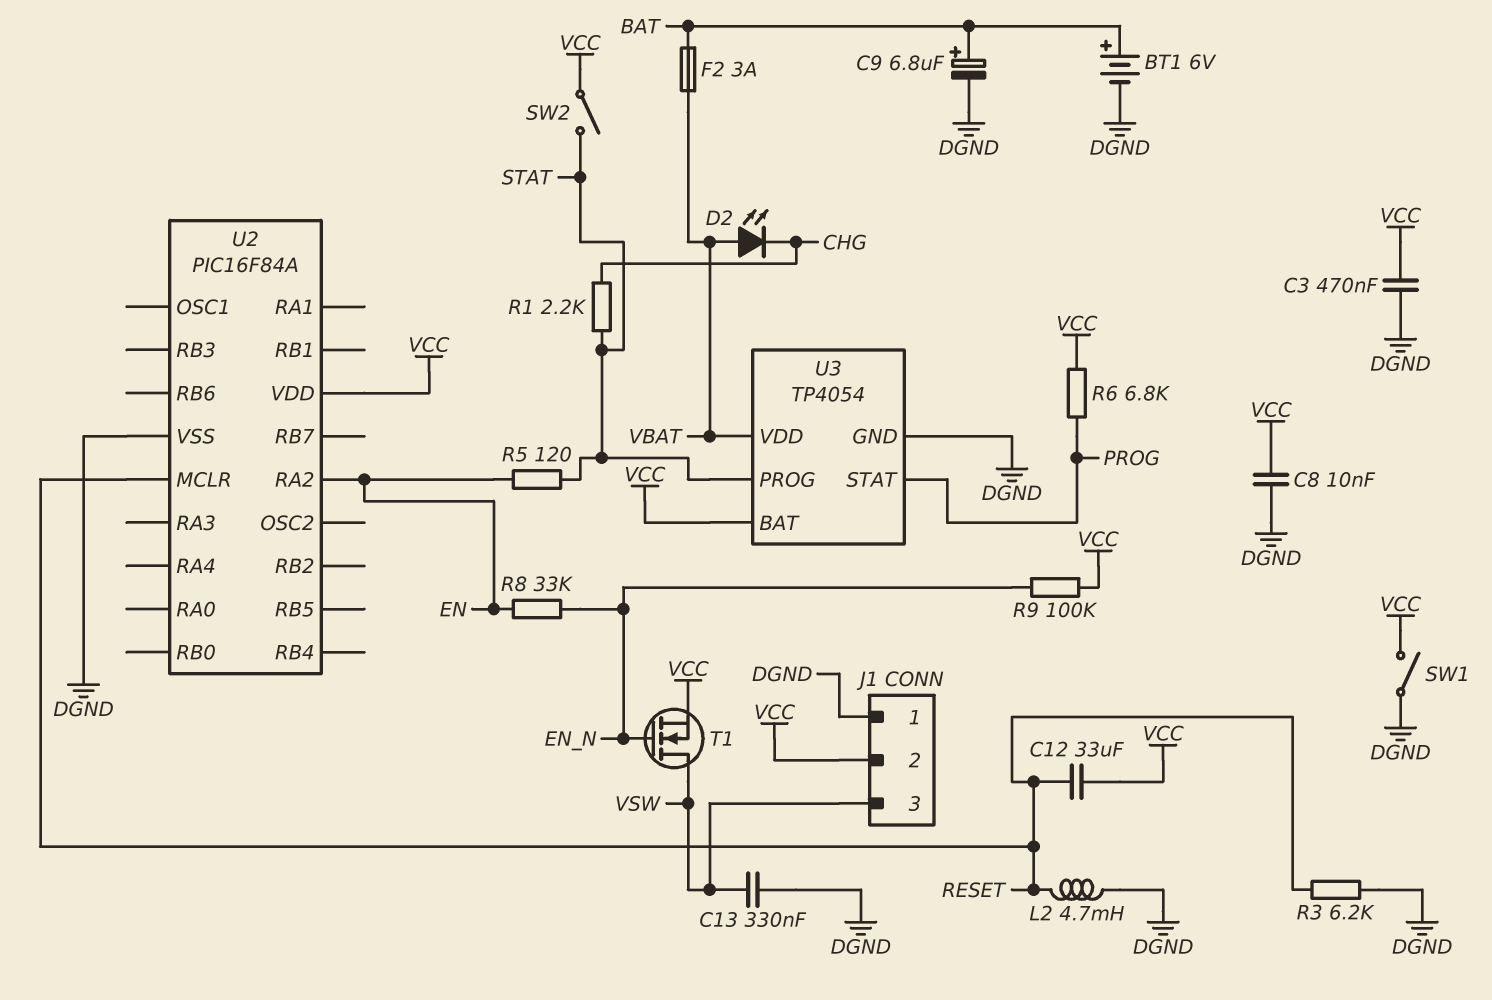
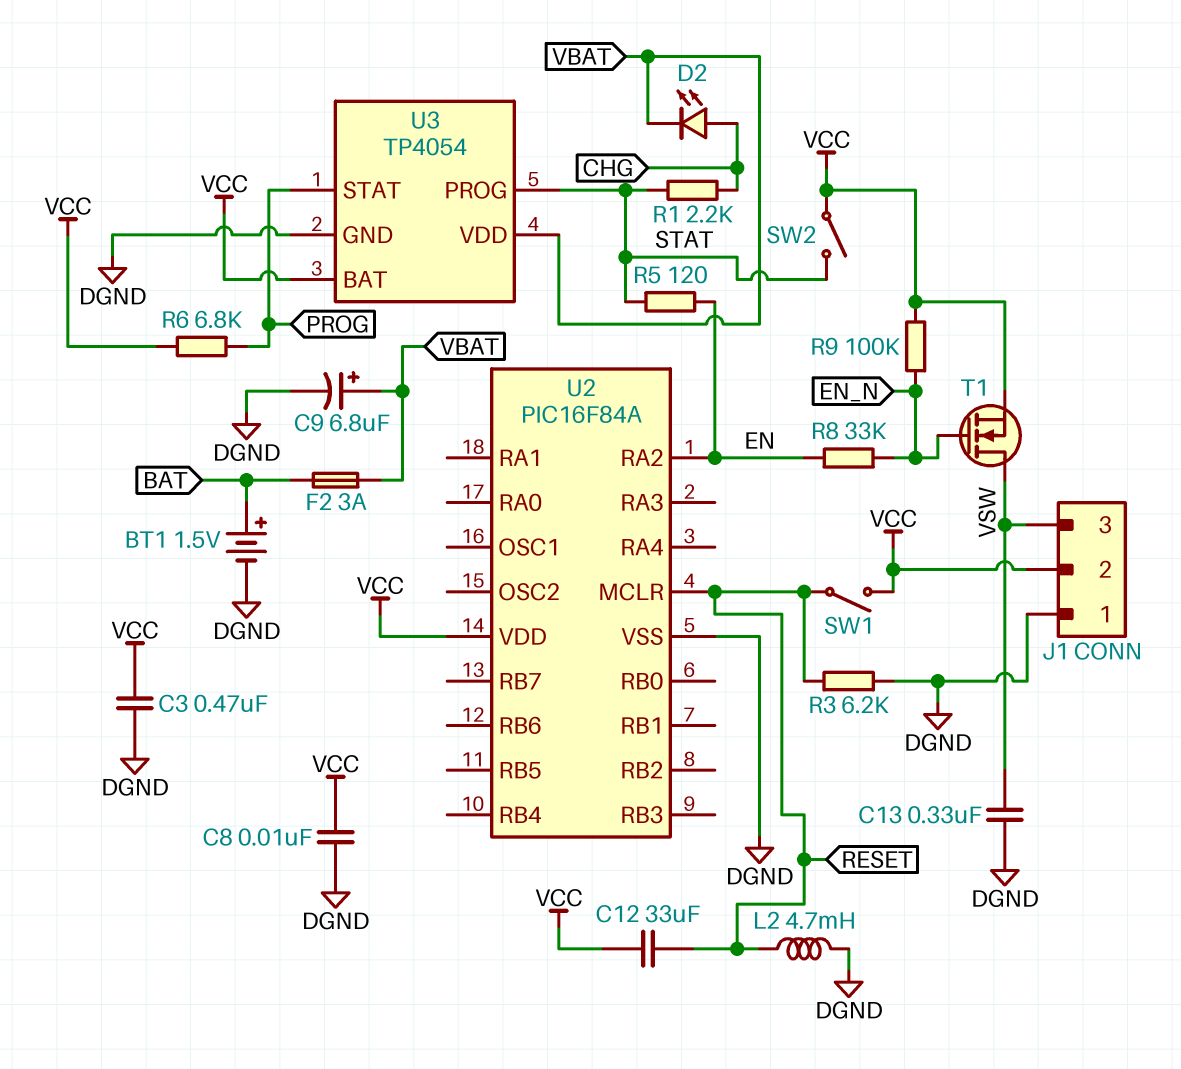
BT1: 6V (plus BAT, minus DGND) -> 1.5V (plus BAT, minus DGND)
C9: 6.8uF (plus BAT, minus DGND) -> 6.8uF (plus VBAT, minus DGND)
D2: LED (A VBAT, K CHG) -> LED (A CHG, K VBAT)
SW1: switch (DGND, VCC) -> switch (RESET, VCC)

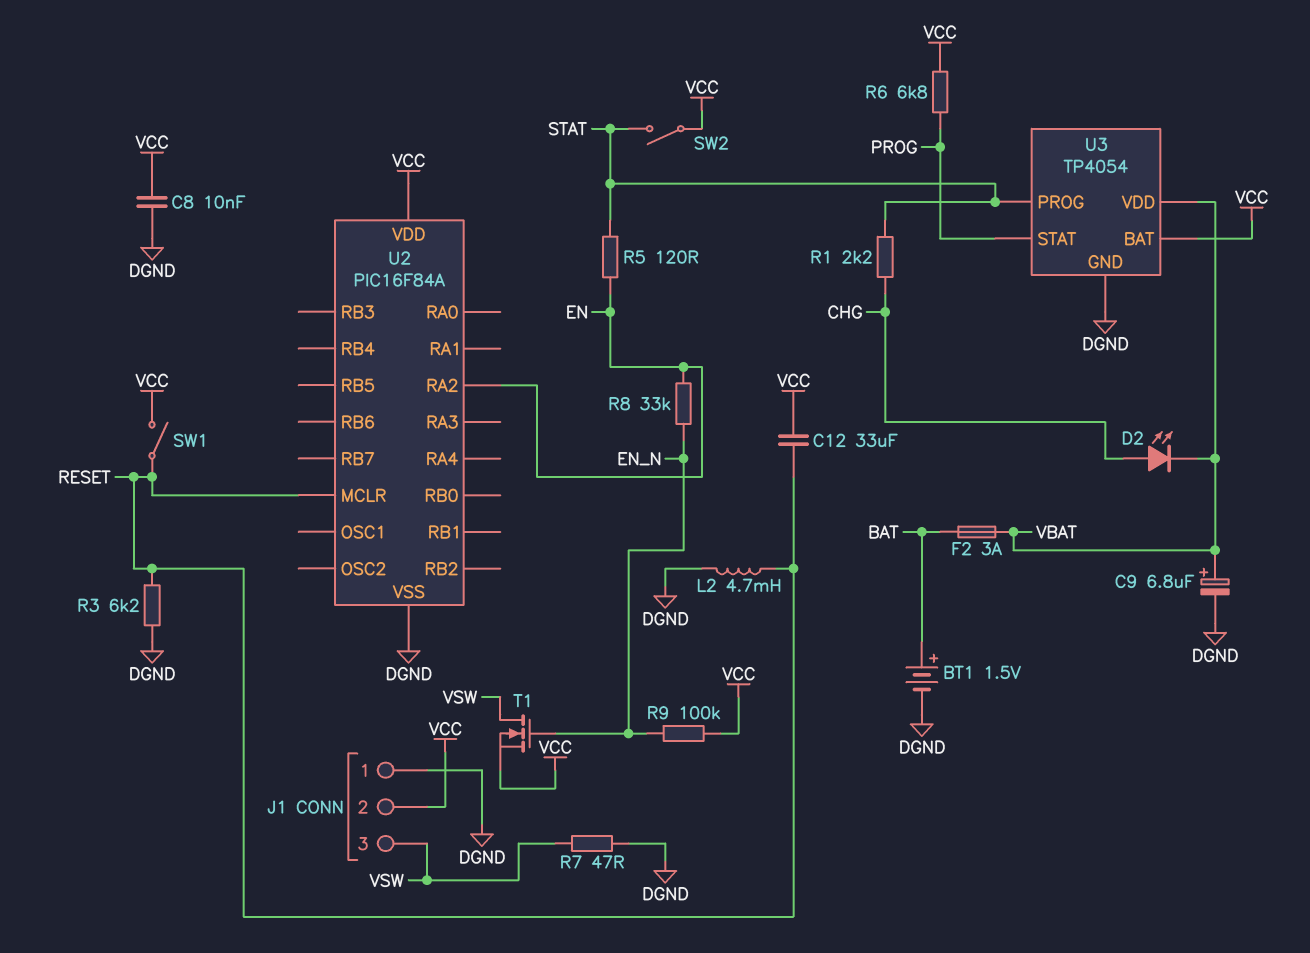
C3: 470nF (DGND, VCC) -> none
C13: 330nF (DGND, VSW) -> none
R7: none -> 47 (DGND, VSW)

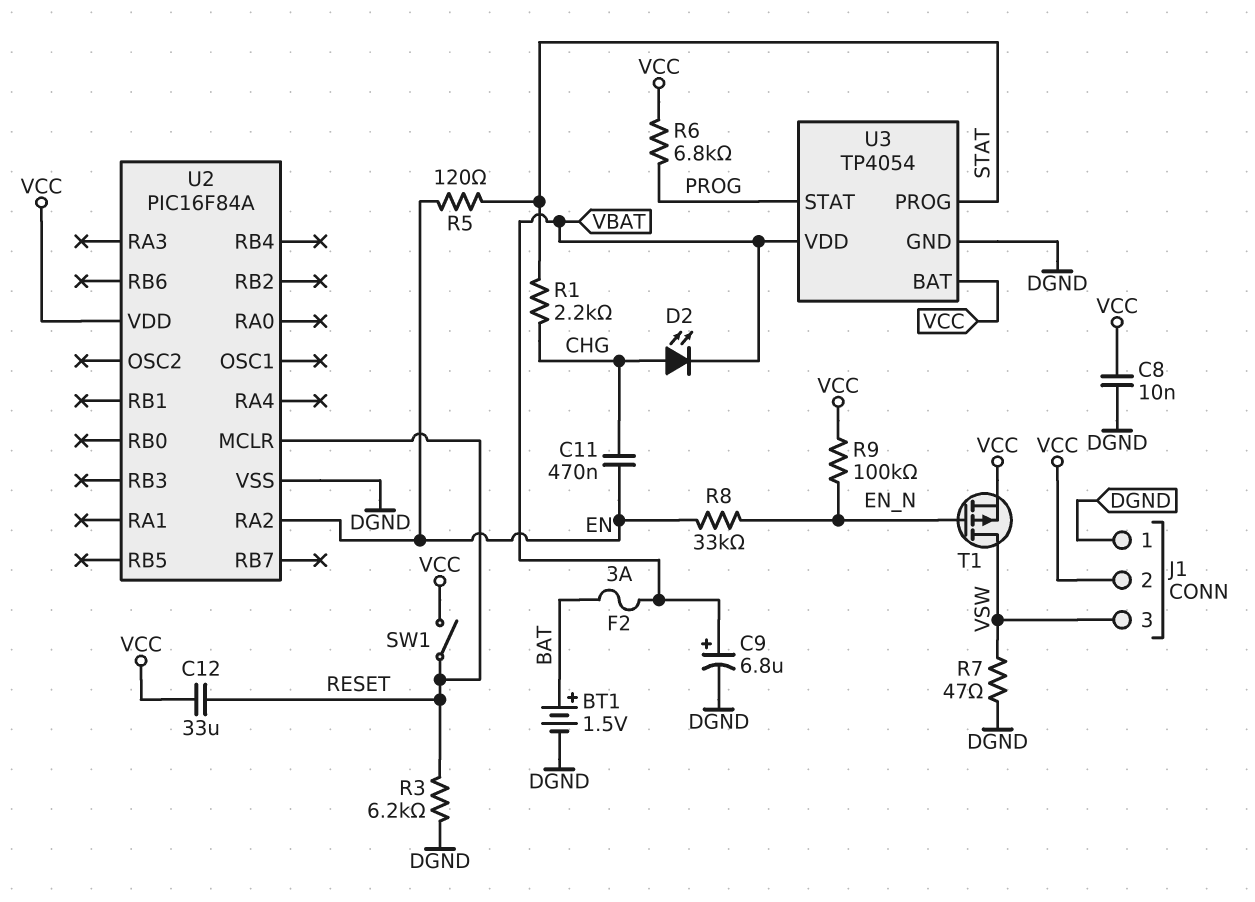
C11: none -> 470nF (CHG, EN)
L2: 4.7mH (DGND, RESET) -> none
SW2: switch (STAT, VCC) -> none
T1: NMOS (G EN_N, D VSW, S VCC) -> PMOS (G EN_N, D VSW, S VCC)

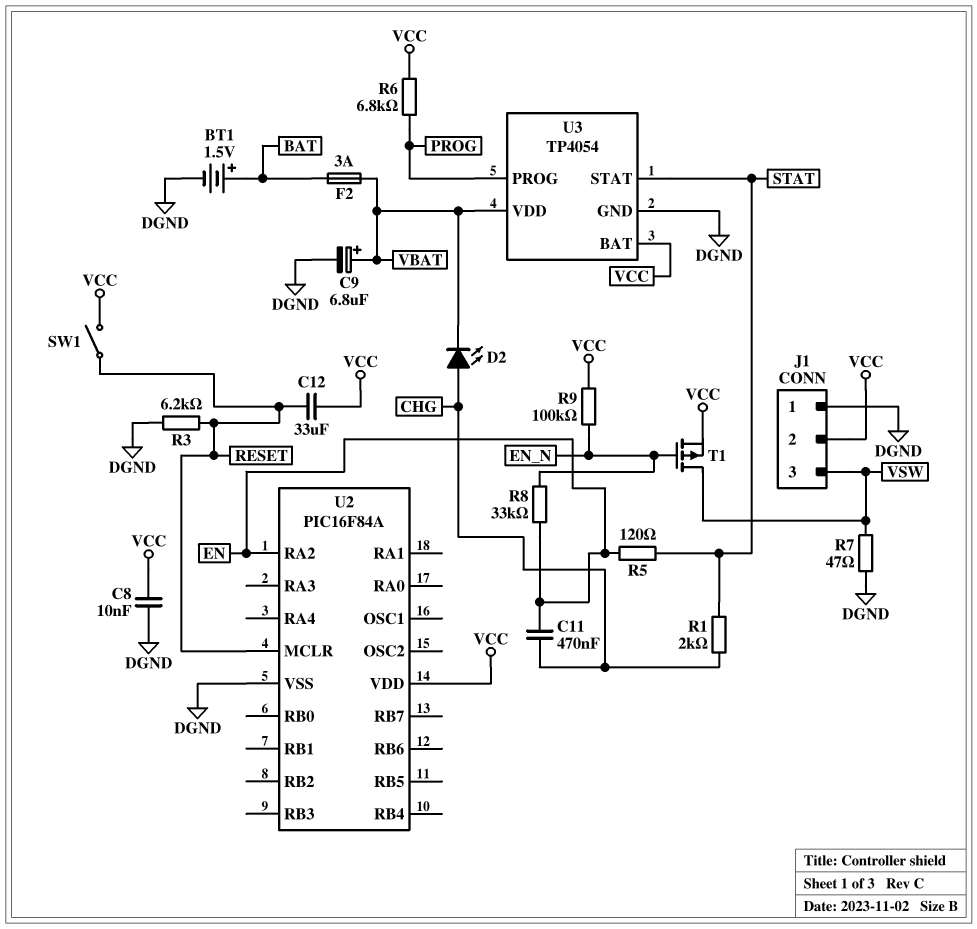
R1: 2.2k (CHG, STAT) -> 2k (CHG, STAT)
U3 pin PROG: STAT -> PROG
U3 pin STAT: PROG -> STAT

